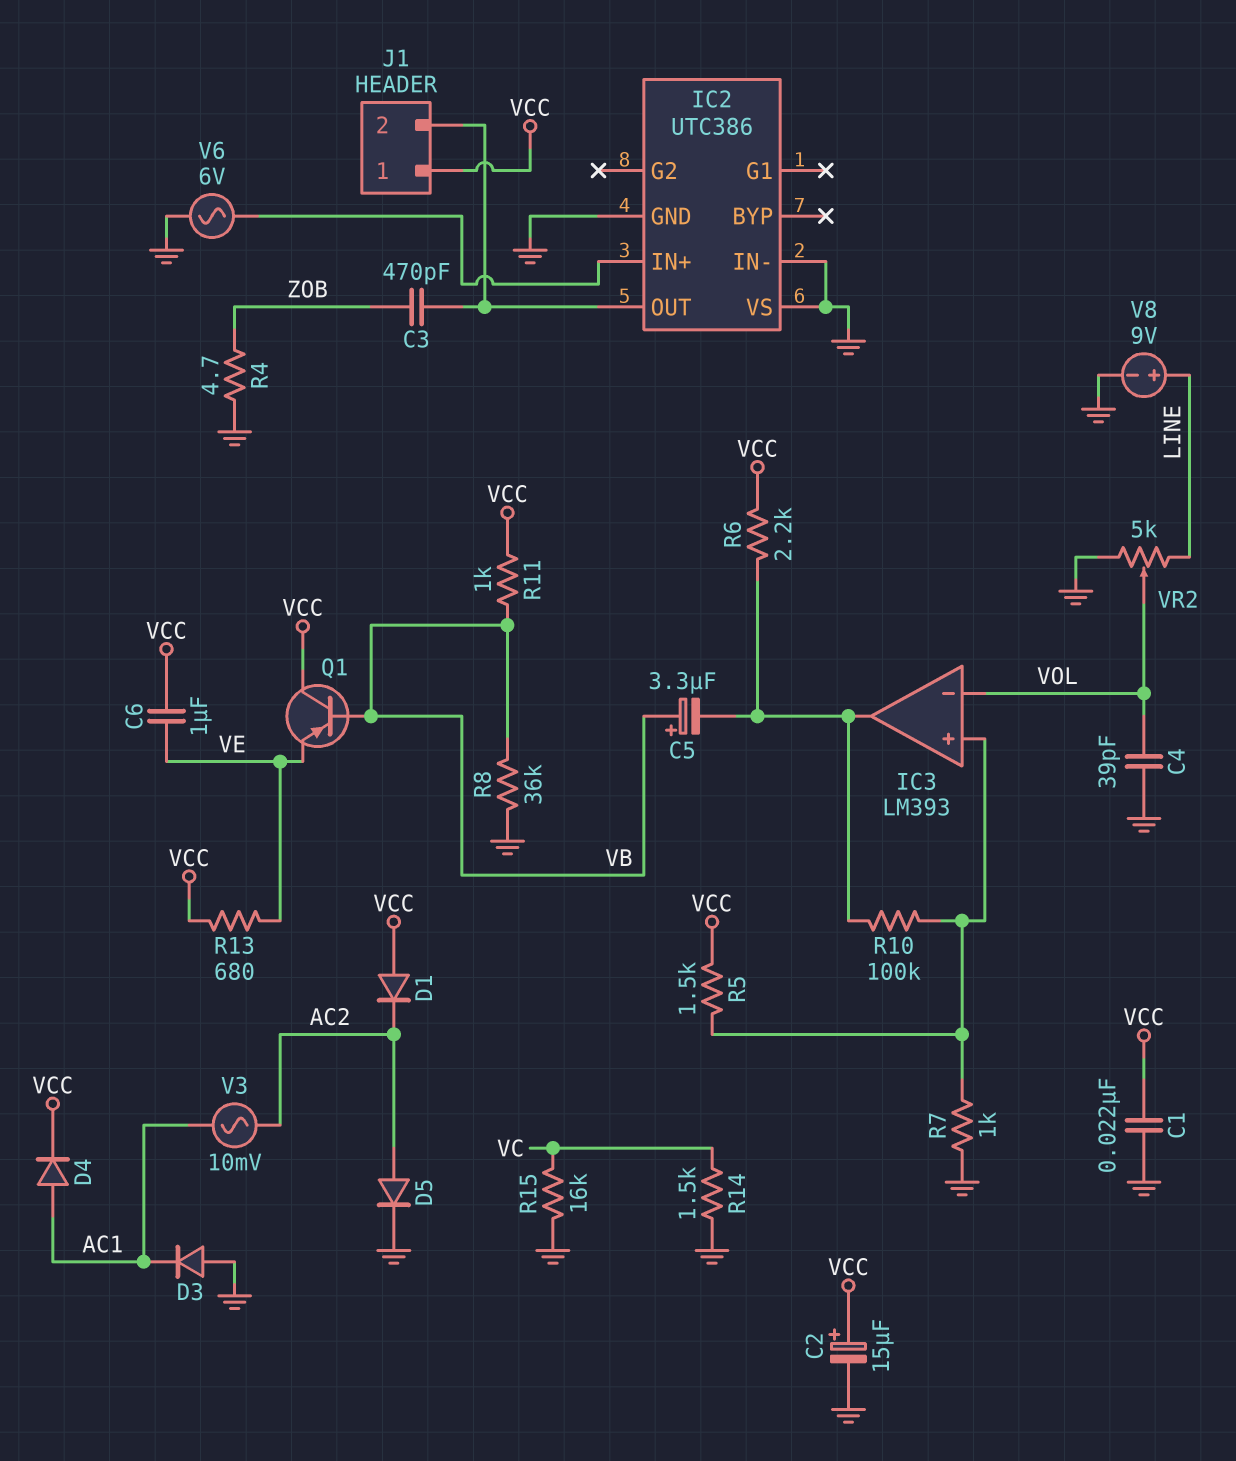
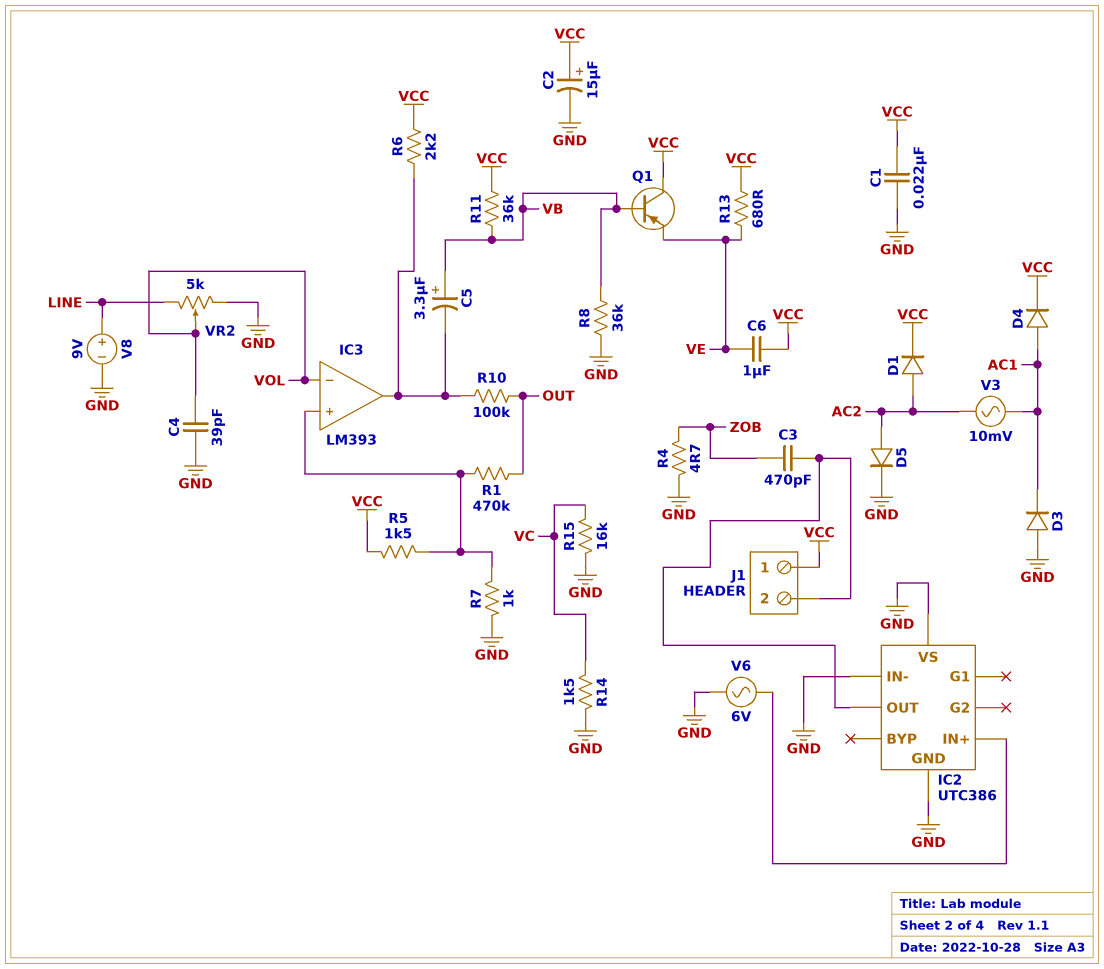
D1: diode (A VCC, K AC2) -> diode (A AC2, K VCC)
R1: none -> 470k (IC3/in+, OUT)
R10: 100k (IC3/in+, IC3/out) -> 100k (IC3/out, OUT)
R11: 1k (VB, VCC) -> 36k (VB, VCC)

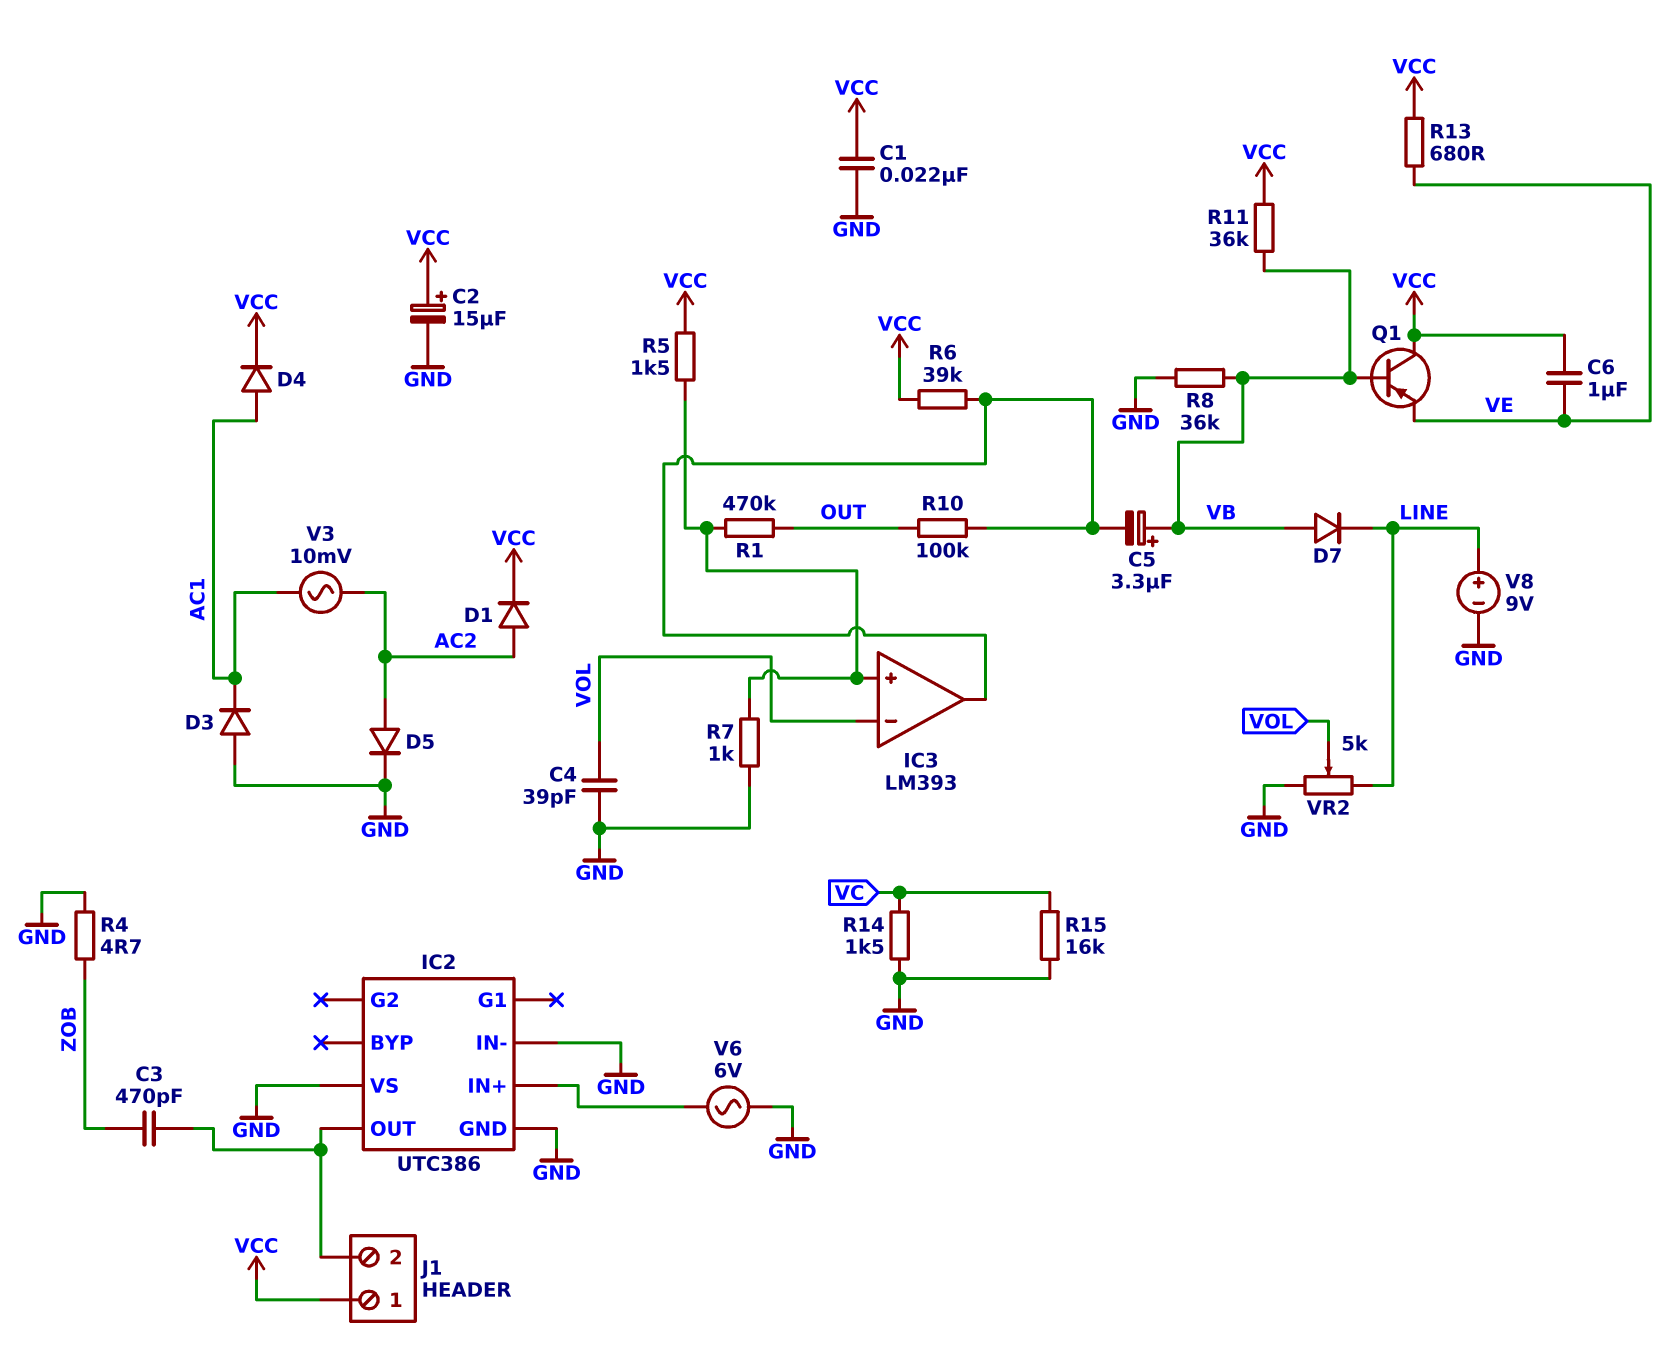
D7: none -> diode (A VB, K LINE)
R6: 2.2k (IC3/out, VCC) -> 39k (IC3/out, VCC)

